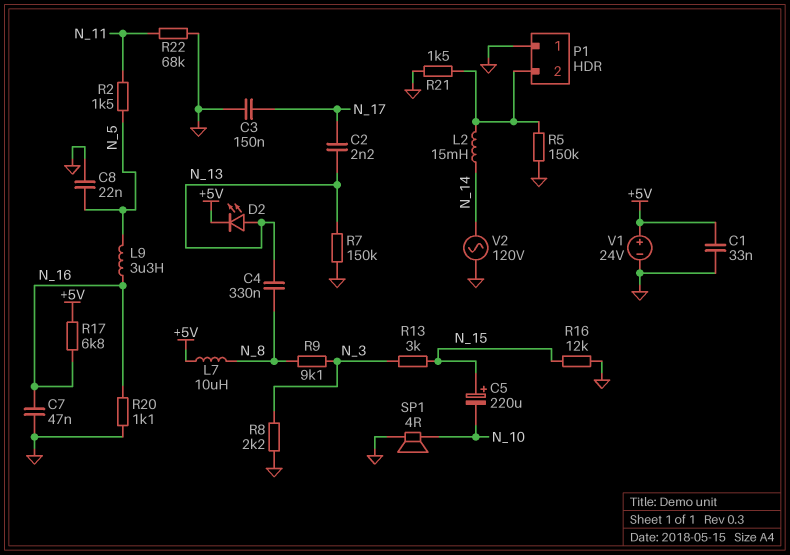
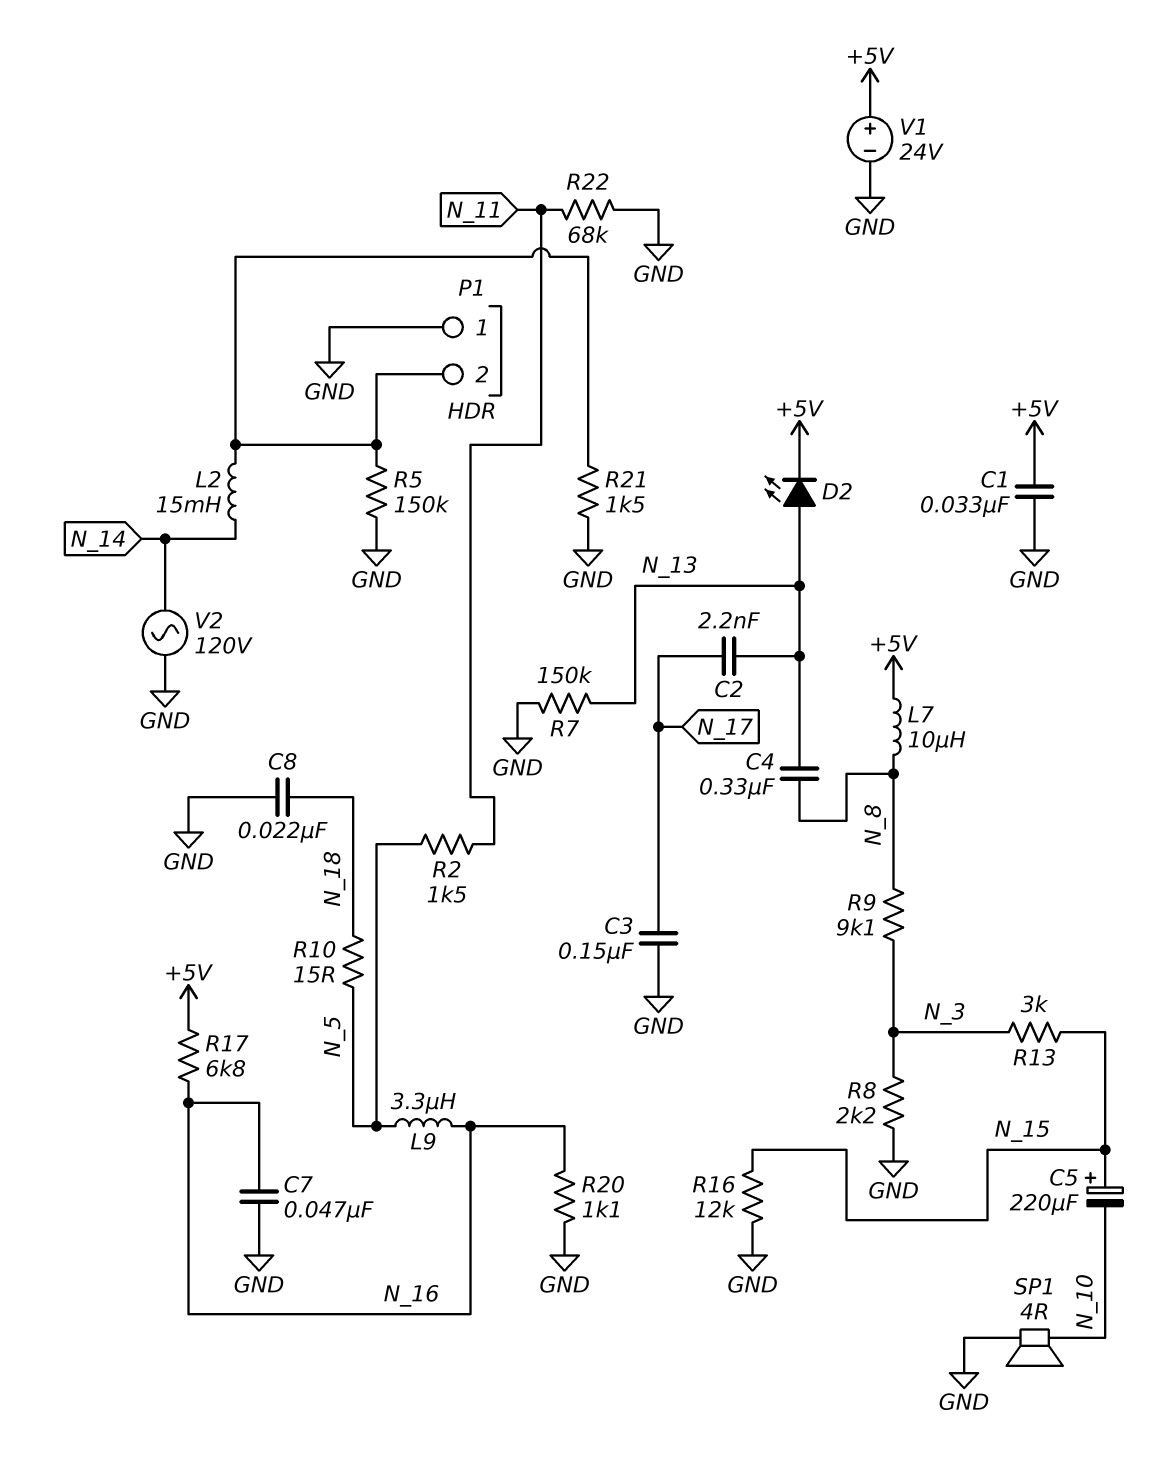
C8: 22nF (GND, N_5) -> 22nF (GND, N_18)
R10: none -> 15 (N_5, N_18)

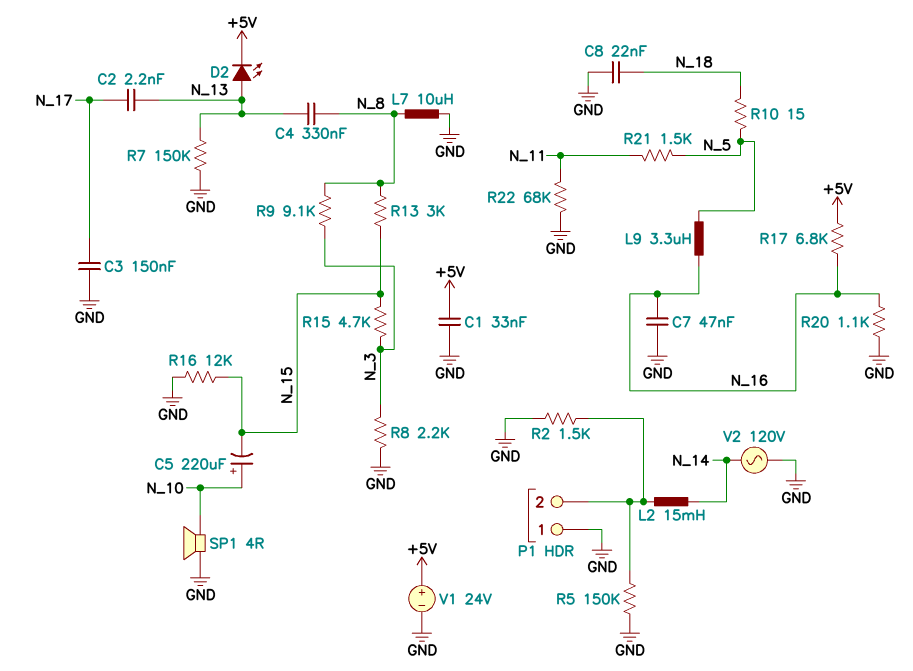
C5: 220uF (plus N_15, minus N_10) -> 220uF (plus N_10, minus N_15)
L7: 10uH (+5V, N_8) -> 10uH (GND, N_8)
R2: 1.5k (N_5, N_11) -> 1.5k (GND, P1/2)
R13: 3k (N_3, N_15) -> 3k (N_8, N_15)
R15: none -> 4.7k (N_3, N_15)
R21: 1.5k (GND, P1/2) -> 1.5k (N_5, N_11)

